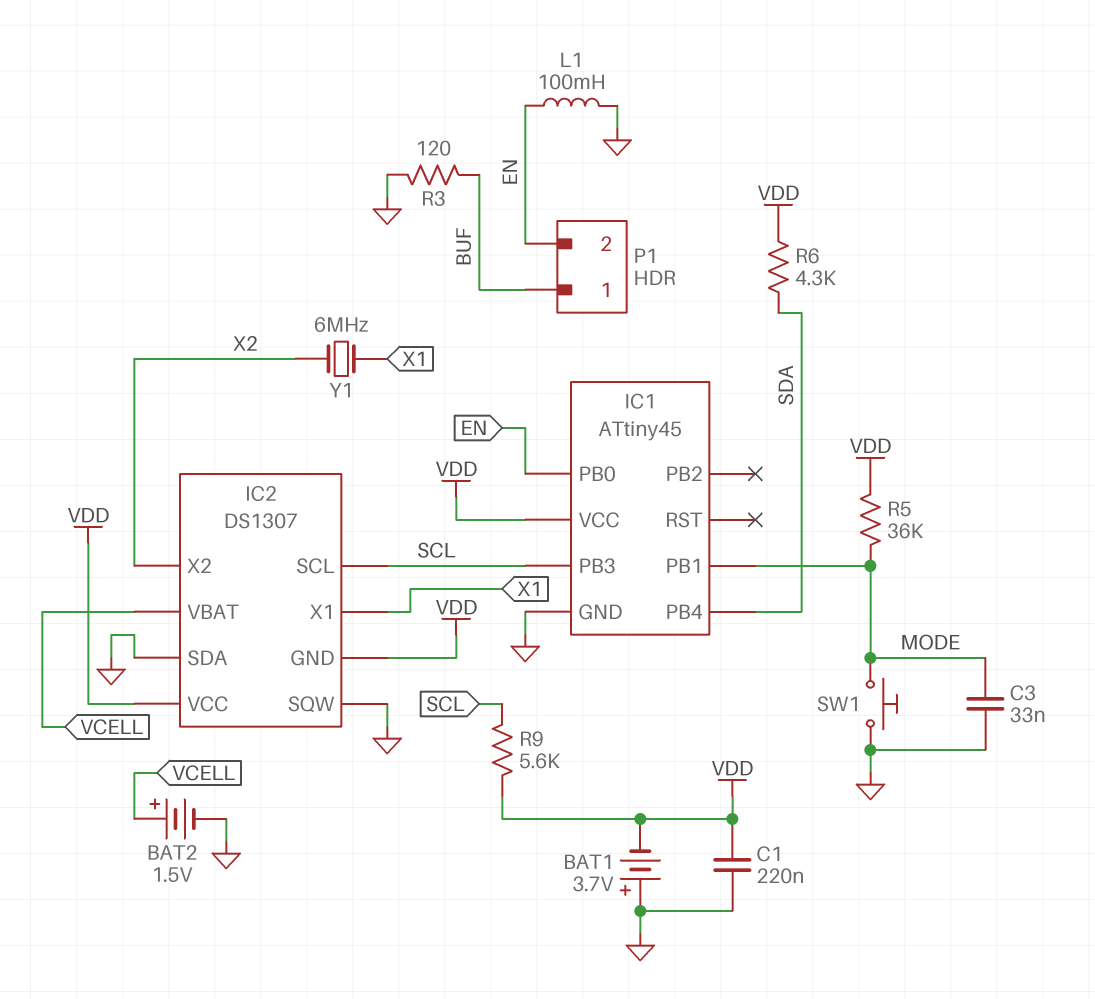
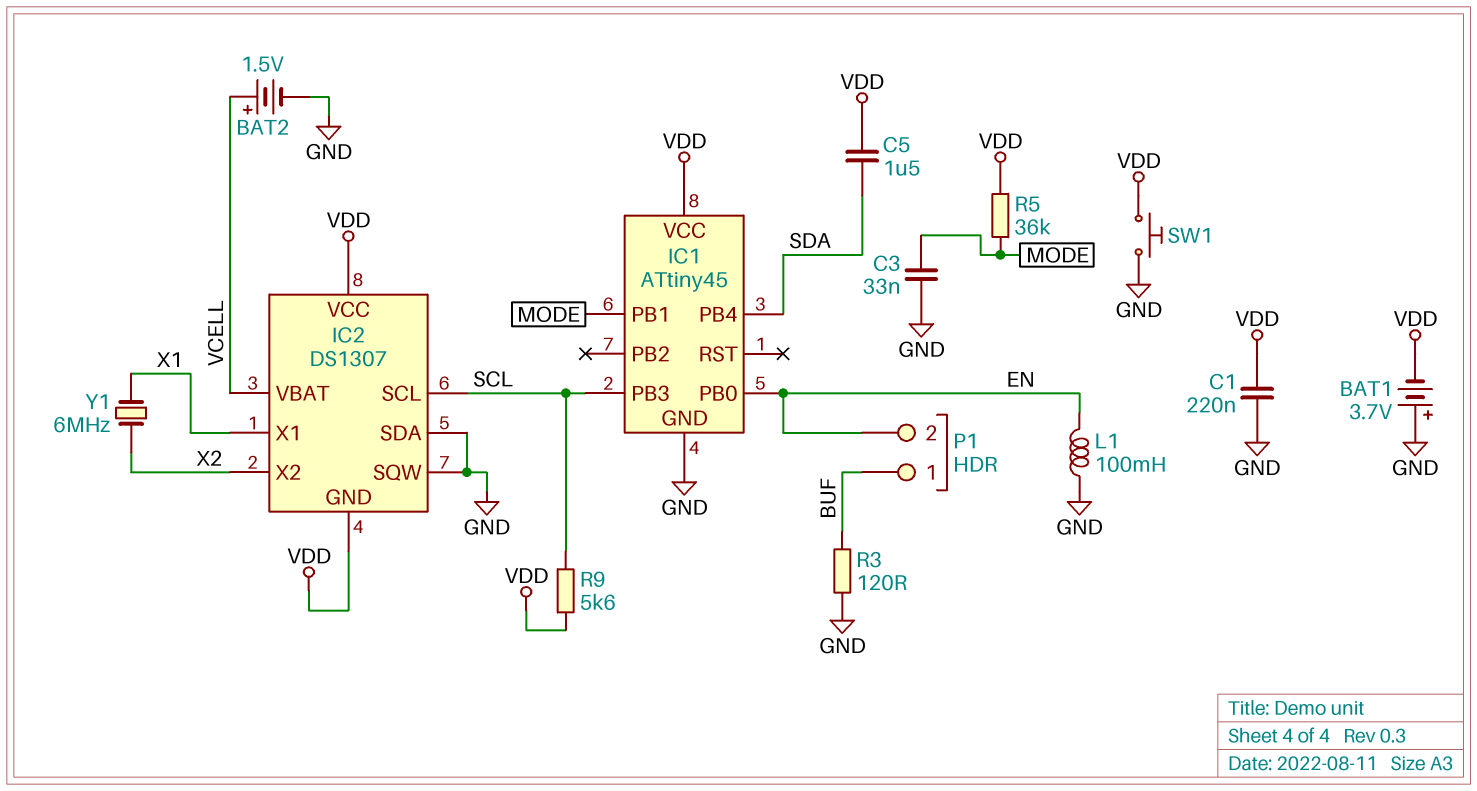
C5: none -> 1.5uF (SDA, VDD)
R6: 4.3k (SDA, VDD) -> none
SW1: button (GND, MODE) -> button (GND, VDD)

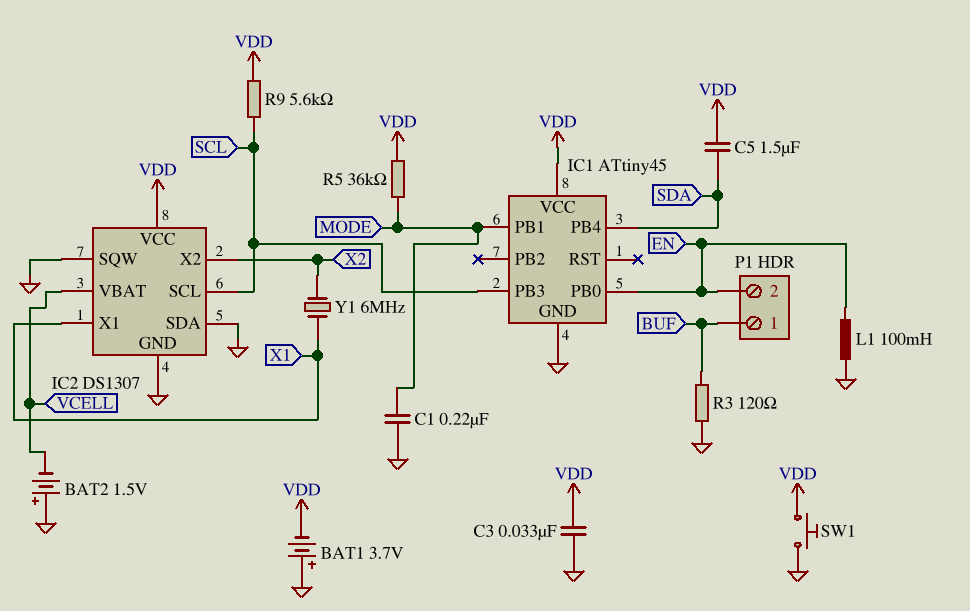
BAT2: 1.5V (plus VCELL, minus GND) -> 1.5V (plus GND, minus VCELL)
C1: 220nF (GND, VDD) -> 220nF (GND, MODE)
C3: 33nF (GND, MODE) -> 33nF (GND, VDD)
IC2 pin GND: VDD -> GND

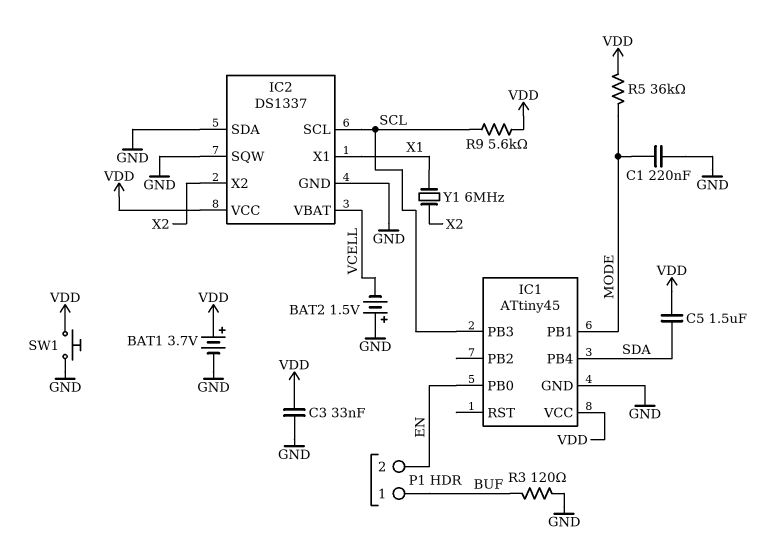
BAT1: 3.7V (plus GND, minus VDD) -> 3.7V (plus VDD, minus GND)
IC2: DS1307 -> DS1337
L1: 100mH (EN, GND) -> none

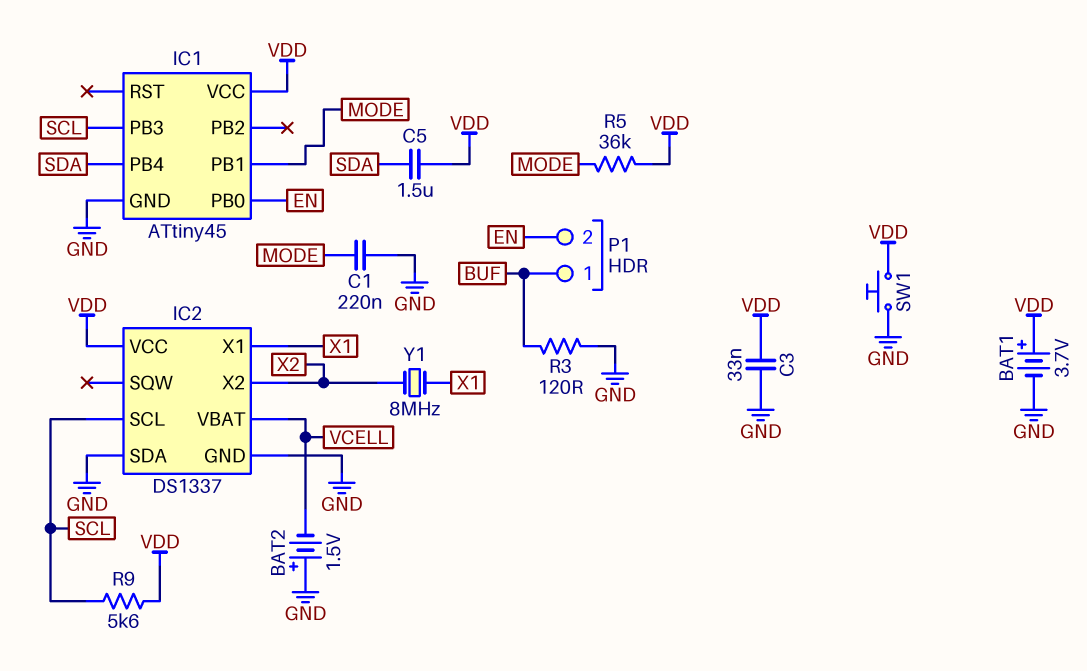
IC2 pin SQW: GND -> none
Y1: 6MHz (X1, X2) -> 8MHz (X1, X2)

